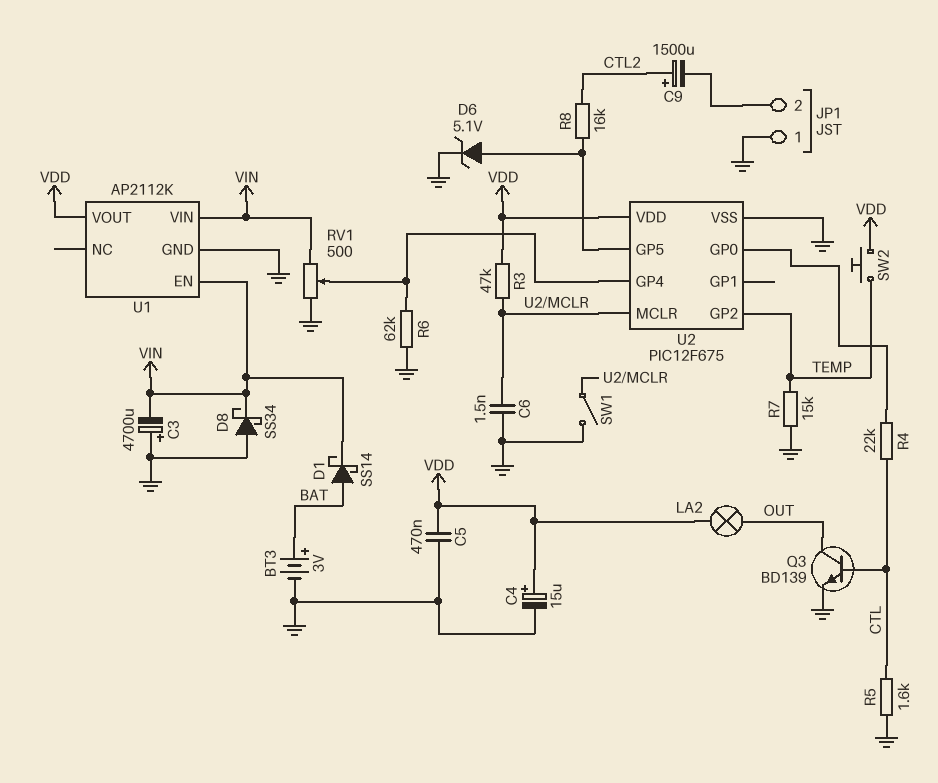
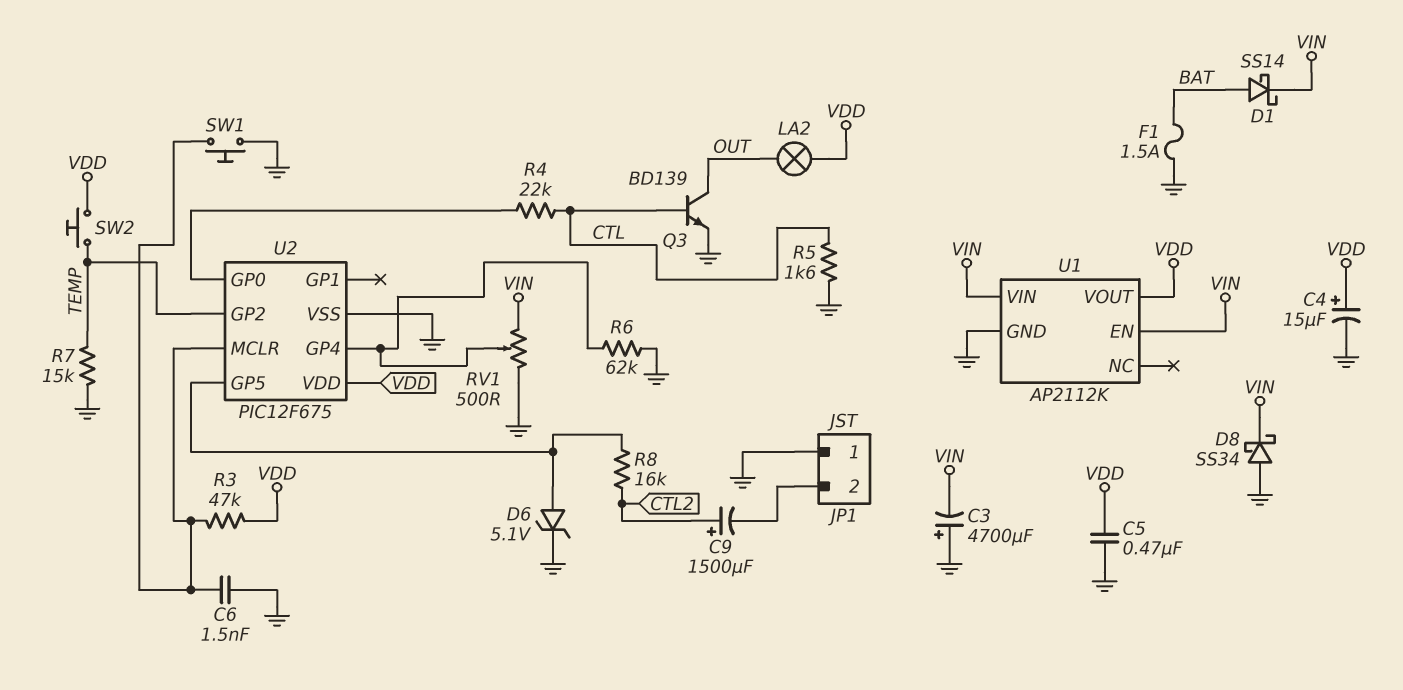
BT3: 3V (plus BAT, minus GND) -> none
F1: none -> 1.5A (BAT, GND)
SW1: switch (GND, U2/MCLR) -> button (GND, U2/MCLR)

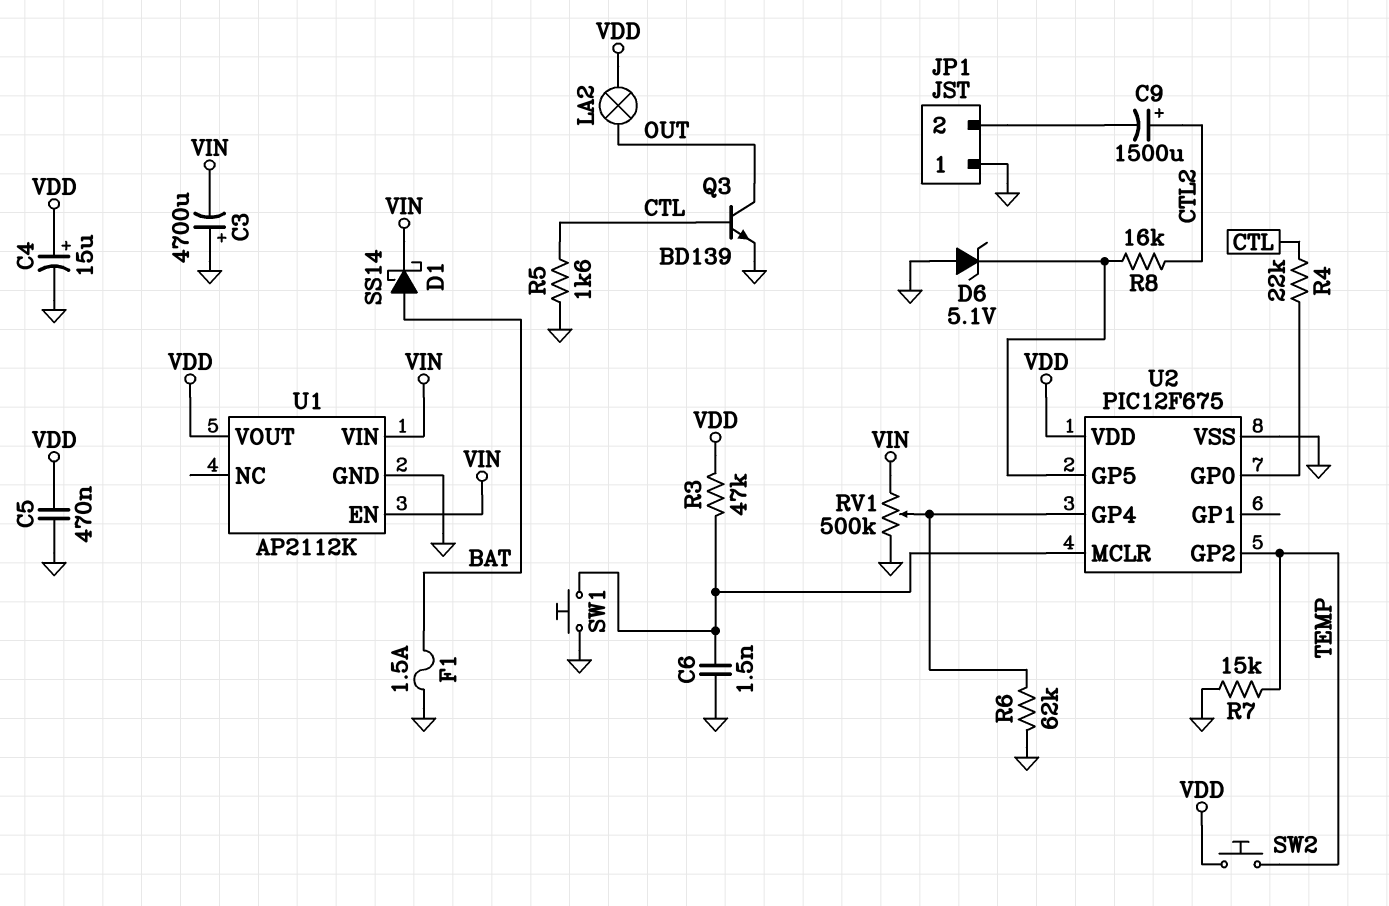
D6: zener 5.1V (A U2/GP5, K GND) -> zener 5.1V (A GND, K U2/GP5)
D8: schottky SS34 (A GND, K VIN) -> none
RV1: 500 (GND, VIN, wiper U2/GP4) -> 500k (GND, VIN, wiper U2/GP4)

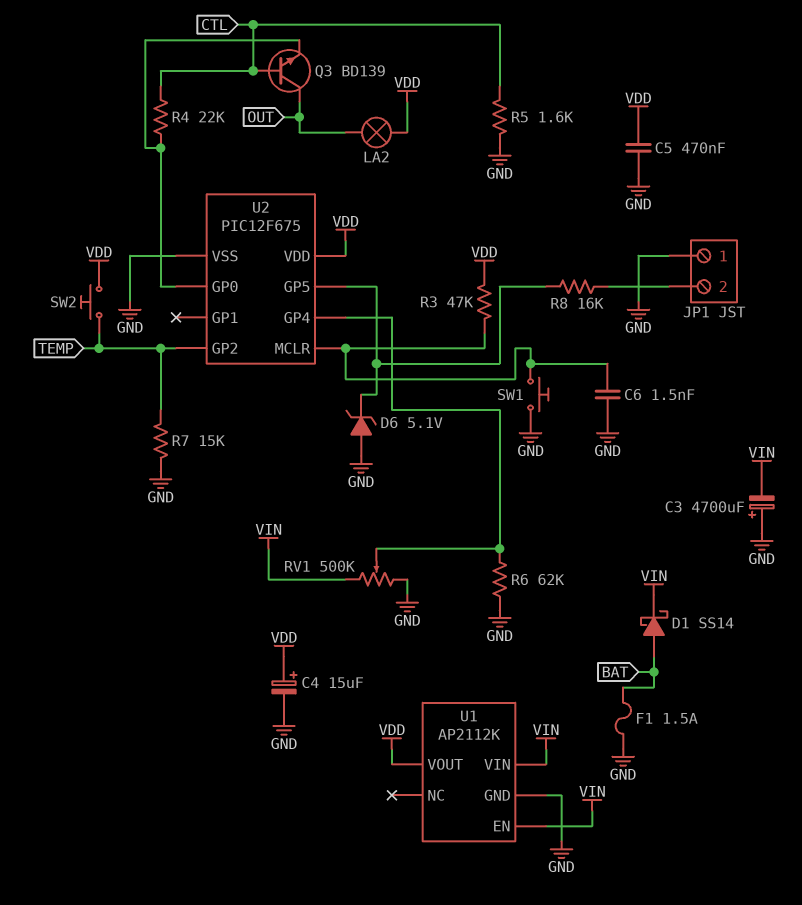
C9: 1500uF (plus CTL2, minus JP1/2) -> none
Q3: NPN BD139 (B CTL, C OUT, E GND) -> NPN BD139 (B CTL, C OUT, E U2/GP0)
R8: 16k (CTL2, U2/GP5) -> 16k (JP1/2, U2/GP5)

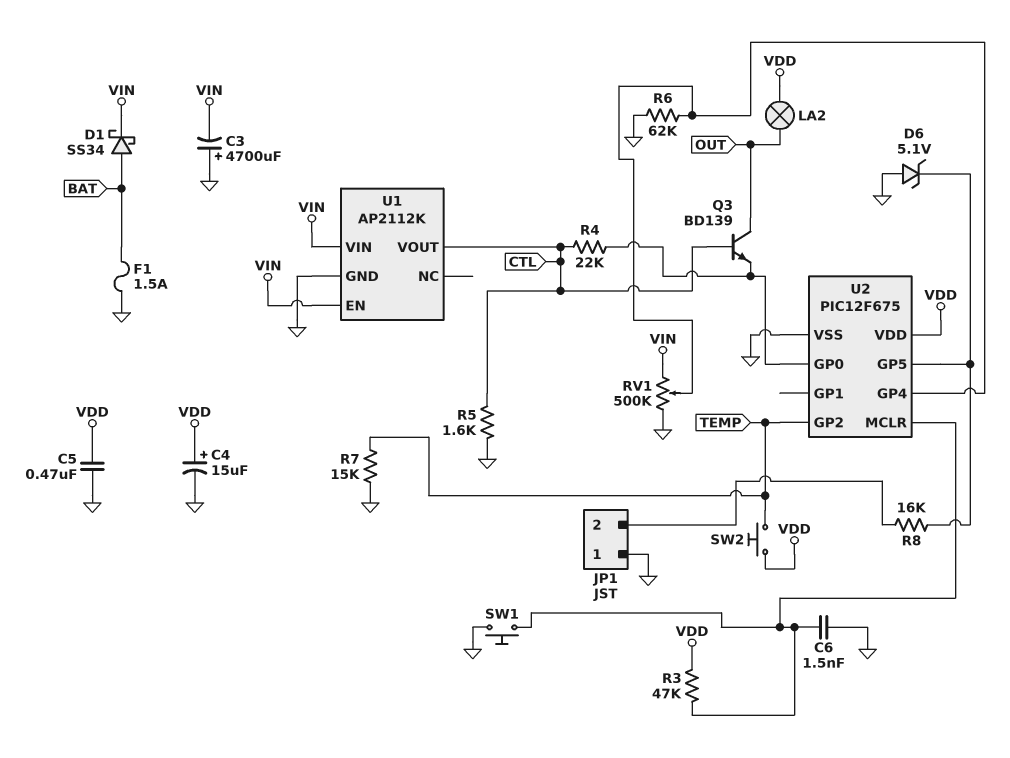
D1: schottky SS14 (A BAT, K VIN) -> schottky SS34 (A BAT, K VIN)
U1 pin VOUT: VDD -> CTL

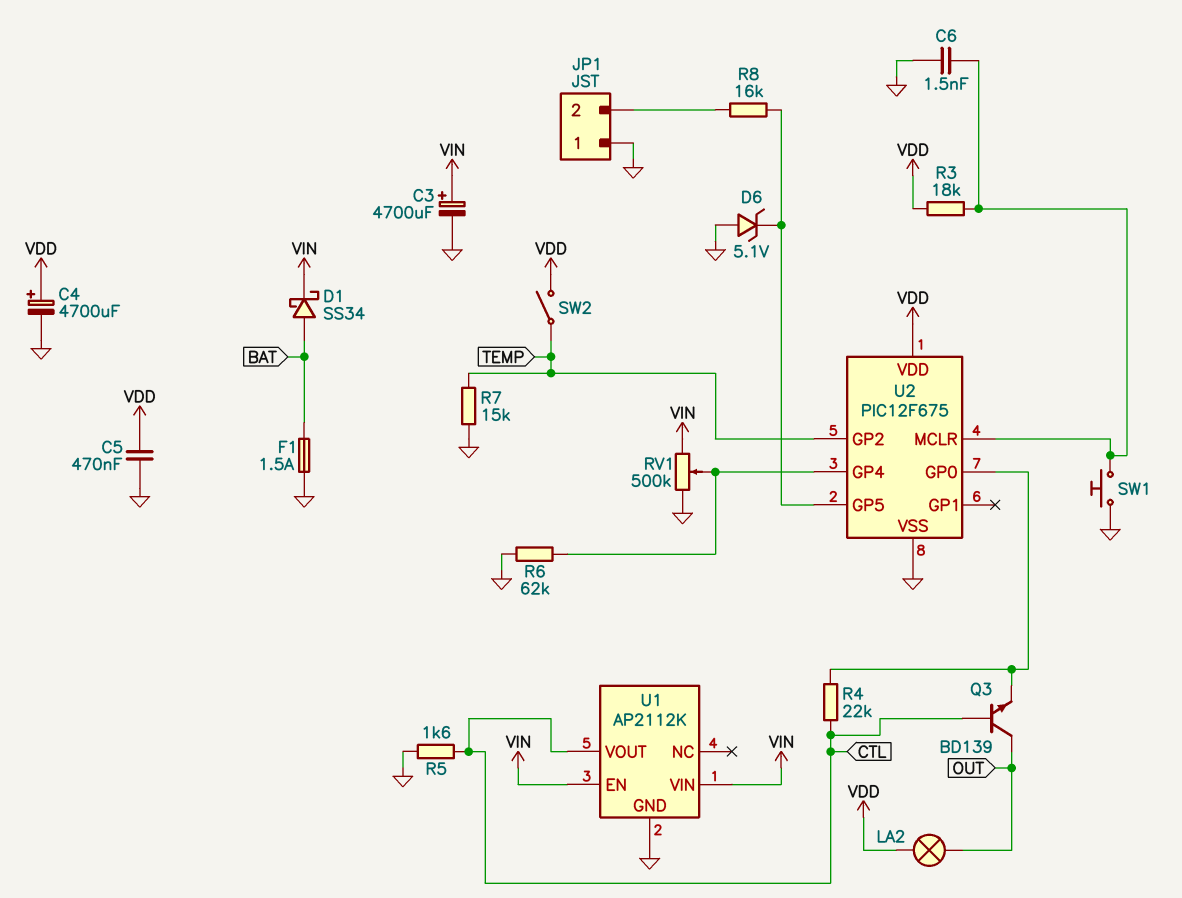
C3: 4700uF (plus GND, minus VIN) -> 4700uF (plus VIN, minus GND)
C4: 15uF (plus VDD, minus GND) -> 4700uF (plus VDD, minus GND)
R3: 47k (U2/MCLR, VDD) -> 18k (U2/MCLR, VDD)
SW2: button (TEMP, VDD) -> switch (TEMP, VDD)

